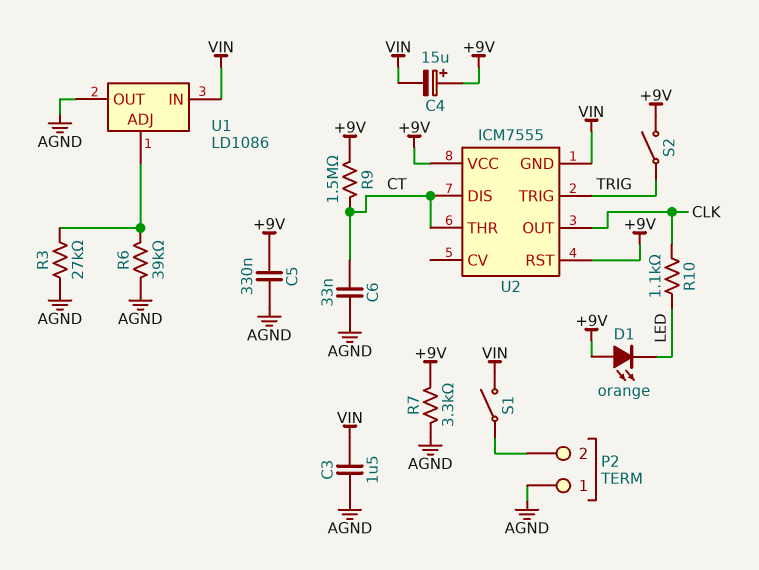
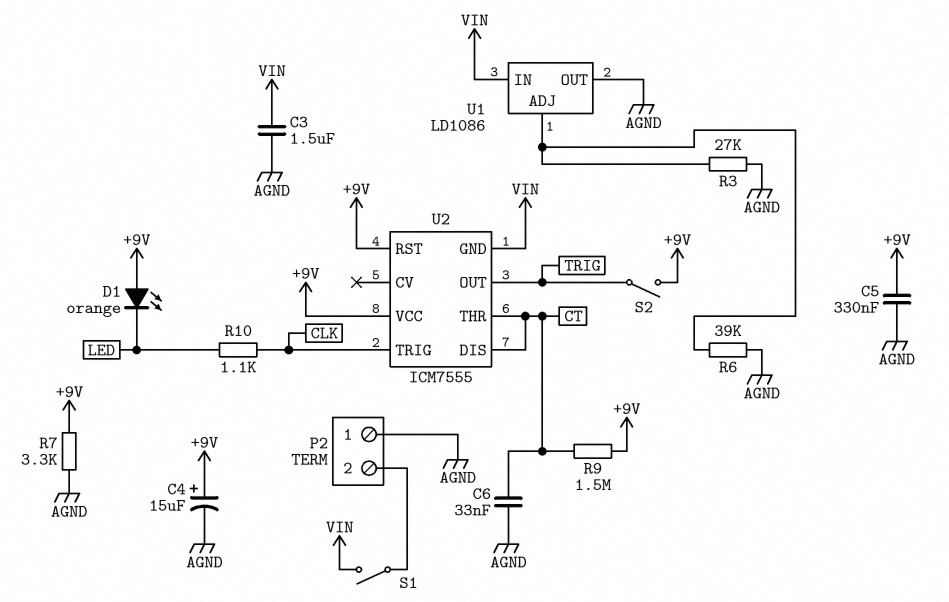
C4: 15uF (plus +9V, minus VIN) -> 15uF (plus +9V, minus AGND)
U2 pin OUT: CLK -> TRIG
U2 pin TRIG: TRIG -> CLK

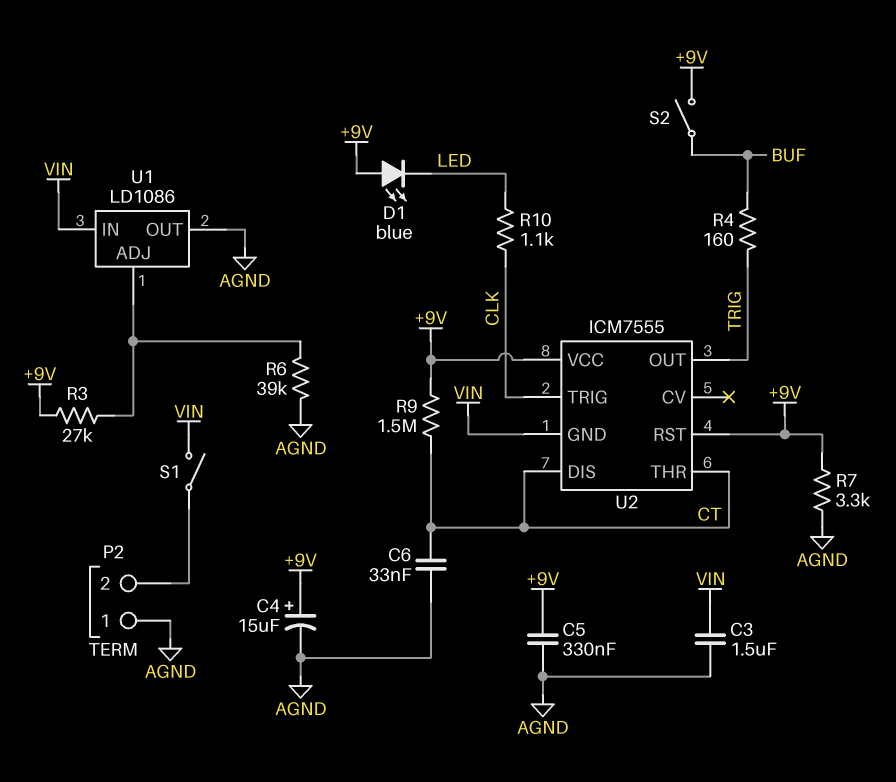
D1: LED orange (A +9V, K LED) -> LED blue (A +9V, K LED)
R3: 27k (AGND, U1/ADJ) -> 27k (+9V, U1/ADJ)
R4: none -> 160 (BUF, TRIG)
S2: switch (+9V, TRIG) -> switch (+9V, BUF)

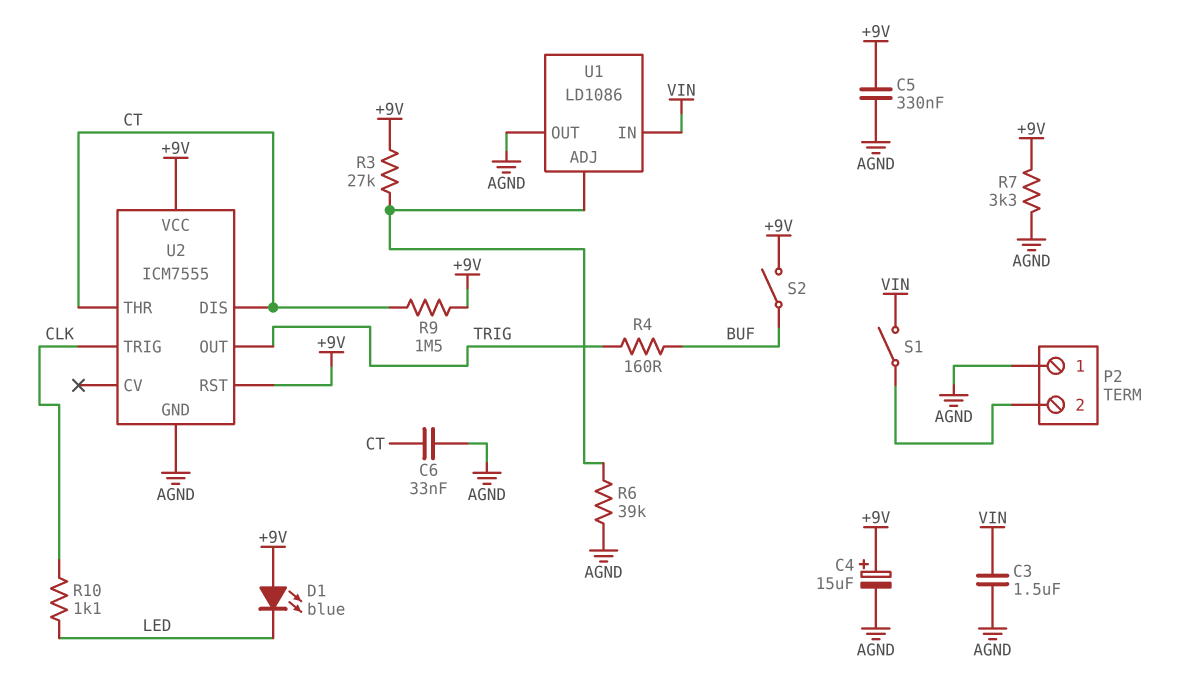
U2 pin GND: VIN -> AGND

